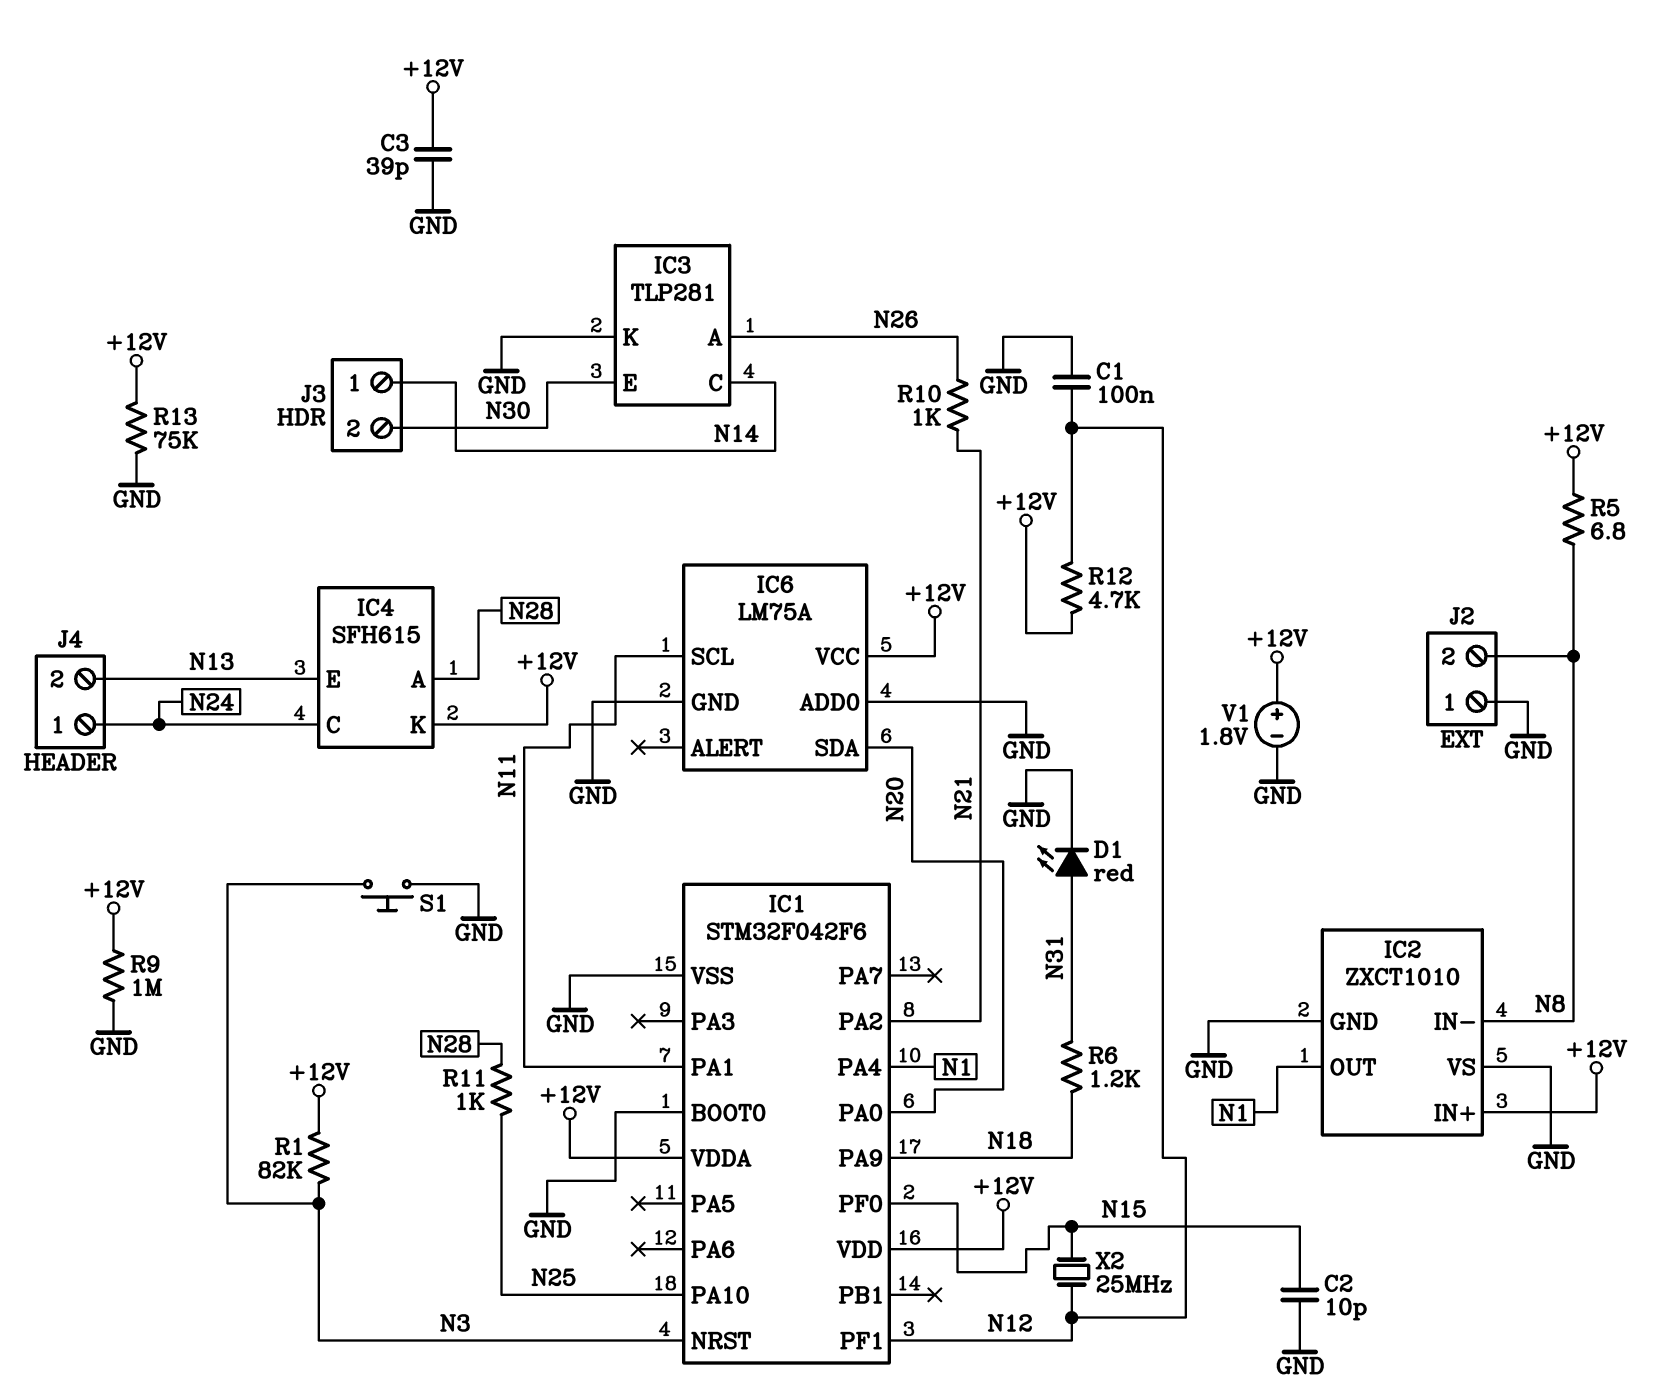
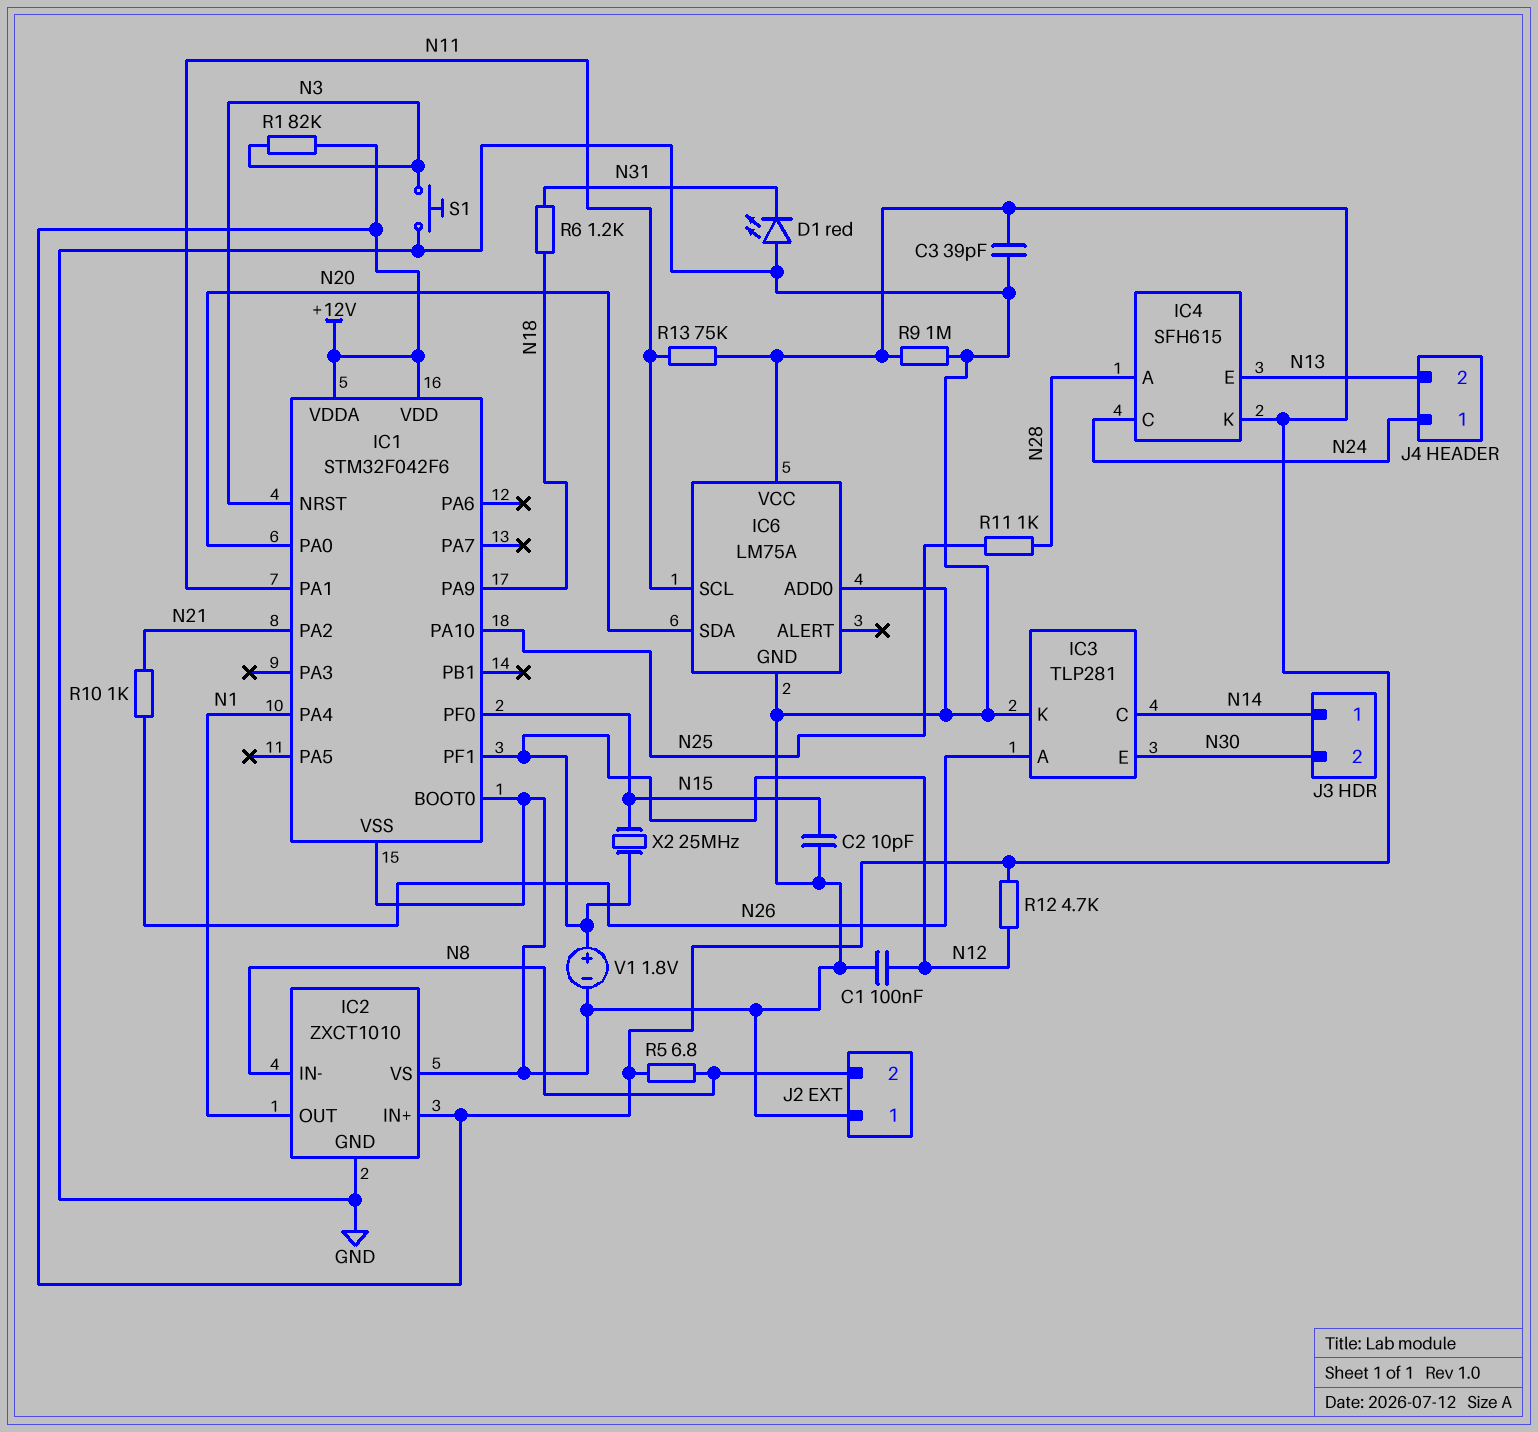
D1: LED red (A N31, K GND) -> LED red (A GND, K N31)
R13: 75k (+12V, GND) -> 75k (+12V, N11)
V1: 1.8V (plus +12V, minus GND) -> 1.8V (plus N12, minus GND)

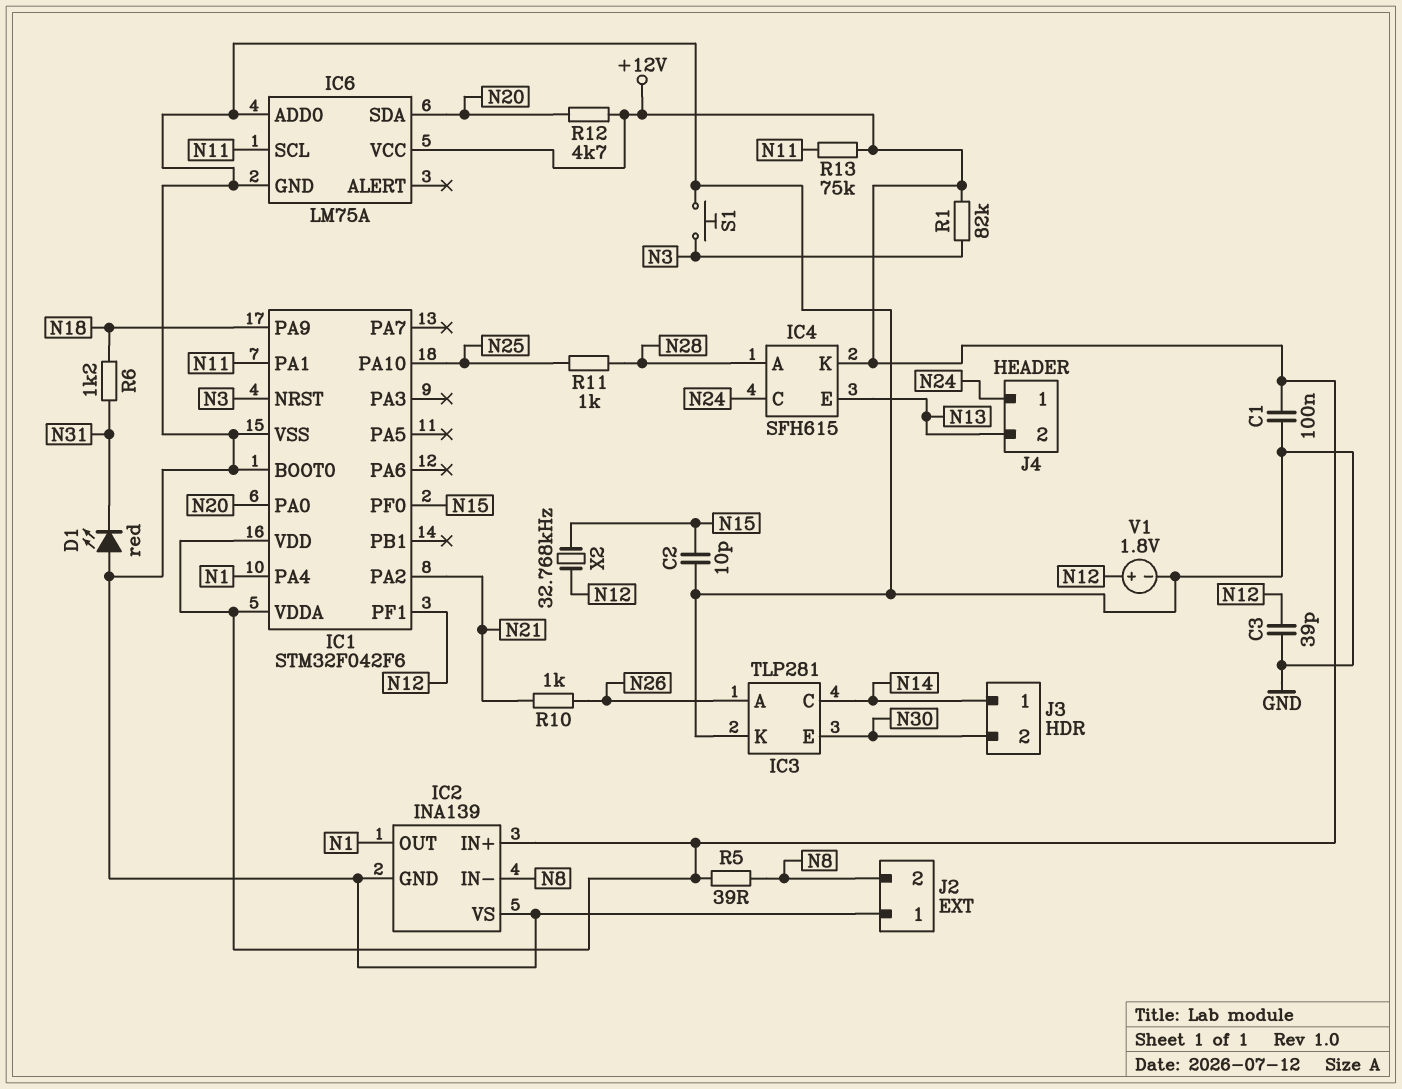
C1: 100nF (GND, N12) -> 100nF (+12V, GND)
C3: 39pF (+12V, GND) -> 39pF (GND, N12)
IC2: ZXCT1010 -> INA139
R5: 6.8 (+12V, N8) -> 39 (+12V, N8)
R9: 1M (+12V, GND) -> none
R12: 4.7k (+12V, N12) -> 4.7k (+12V, N20)
X2: 25MHz (N12, N15) -> 32.768kHz (N12, N15)

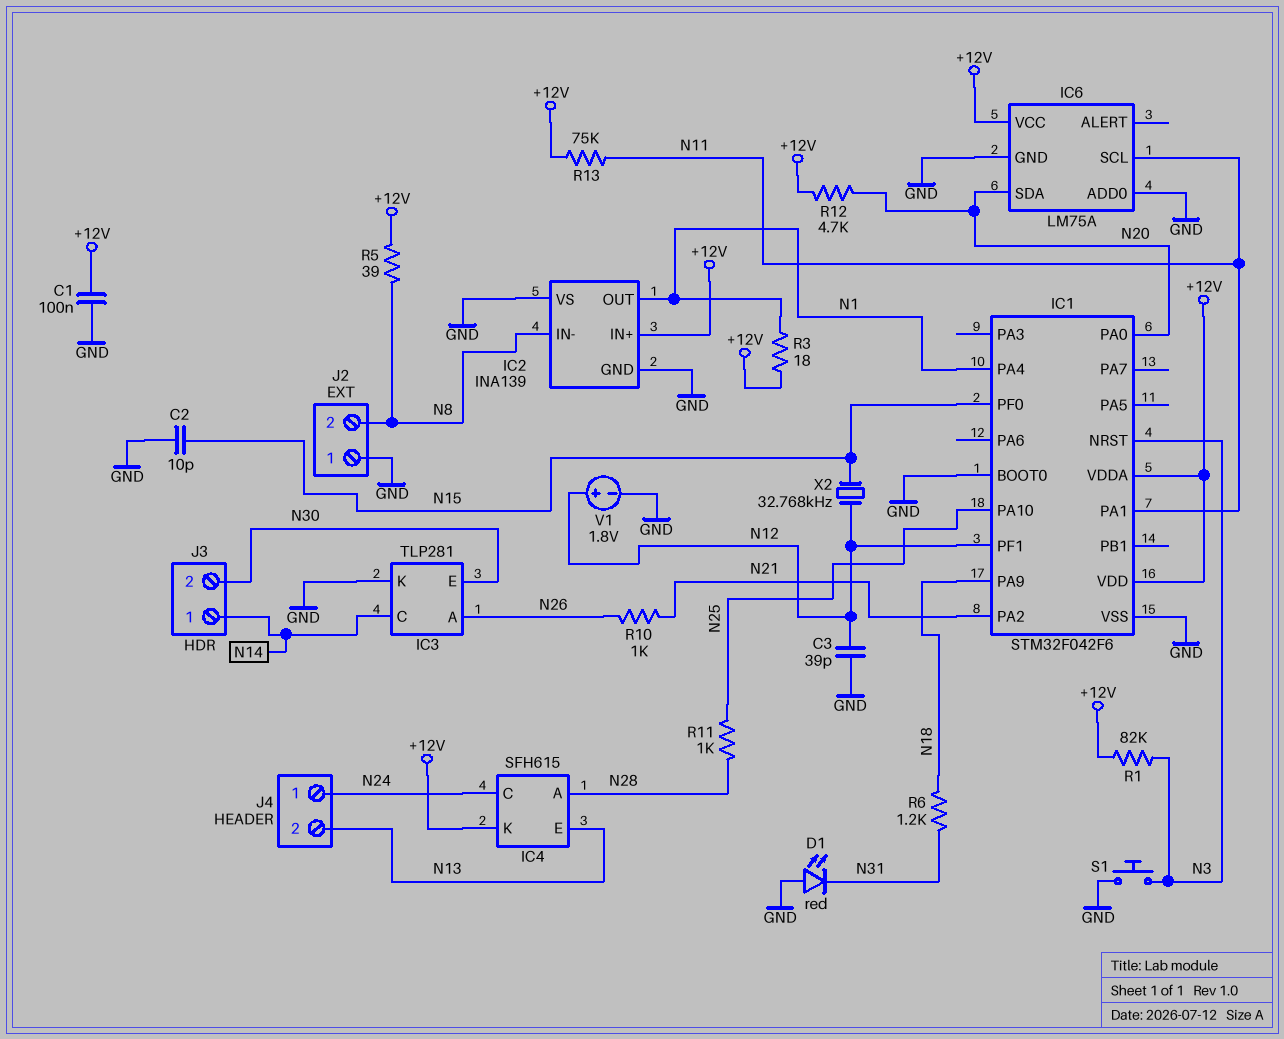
R3: none -> 18 (+12V, N1)

